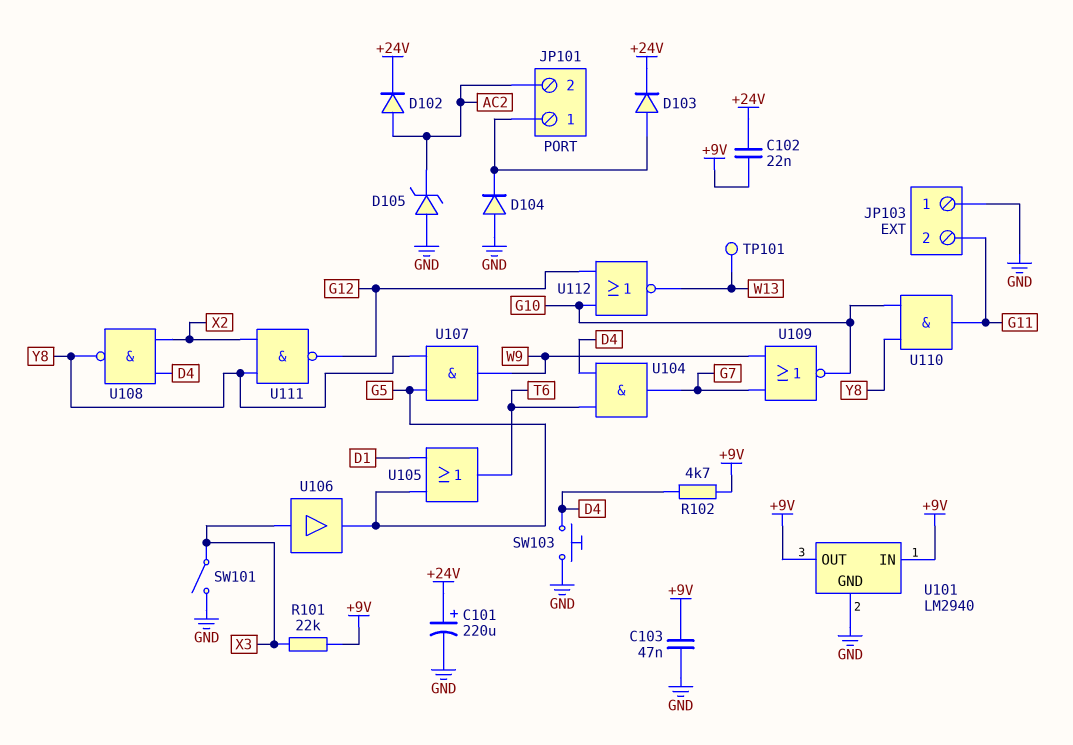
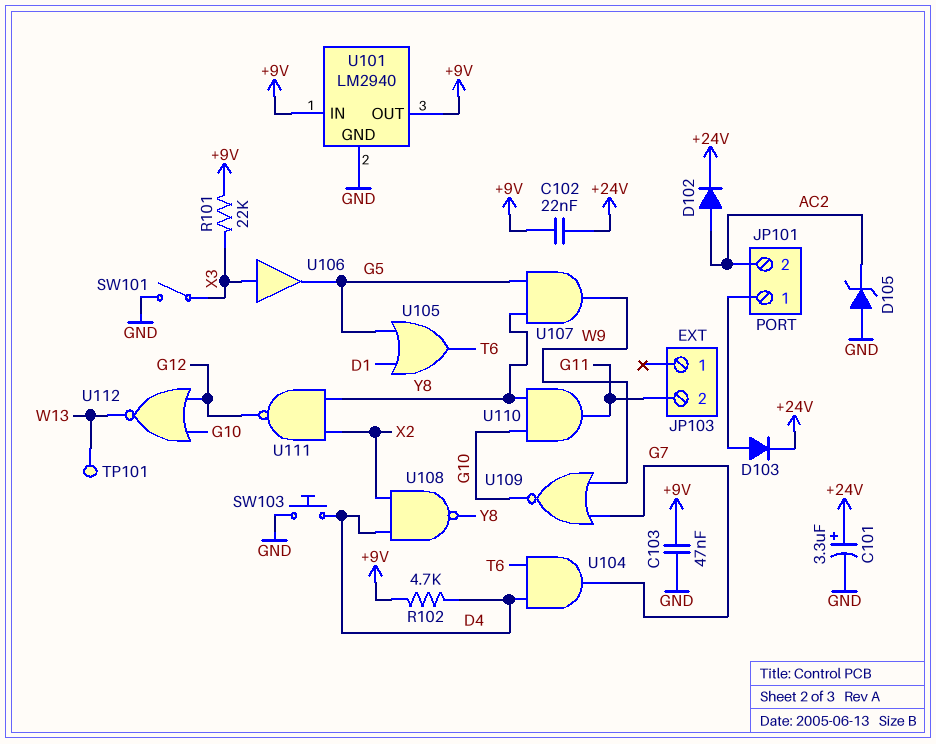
C101: 220uF (plus +24V, minus GND) -> 3.3uF (plus +24V, minus GND)
D104: diode (A GND, K JP101/1) -> none
JP103 pin 1: GND -> none

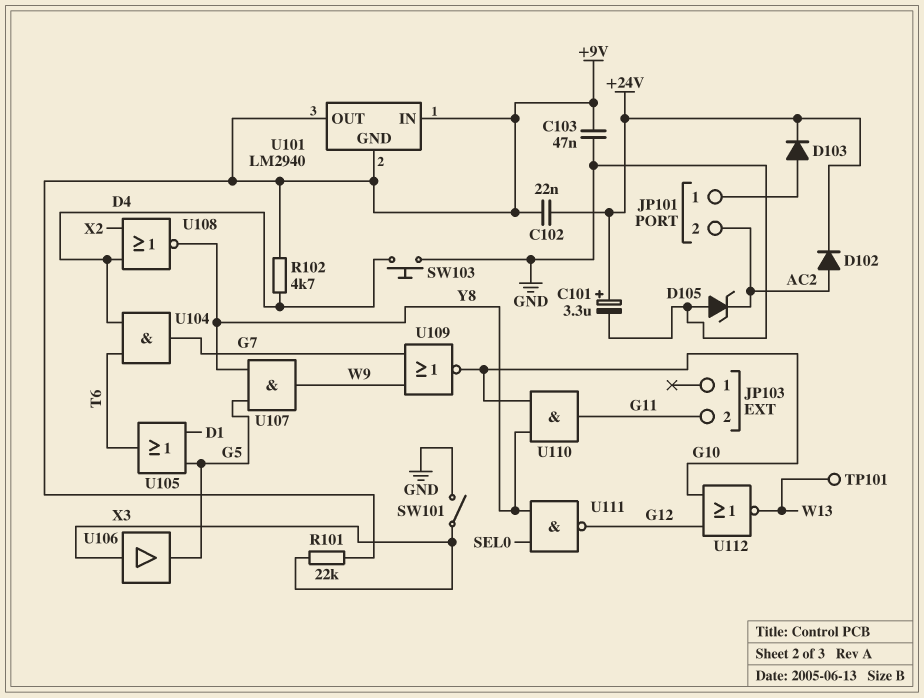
U101 pin GND: GND -> +9V
U108: NAND (in D4, in X2, out Y8) -> NOR (in D4, in X2, out Y8)
U111: NAND (in X2, in Y8, out G12) -> NAND (in SEL0, in Y8, out G12)

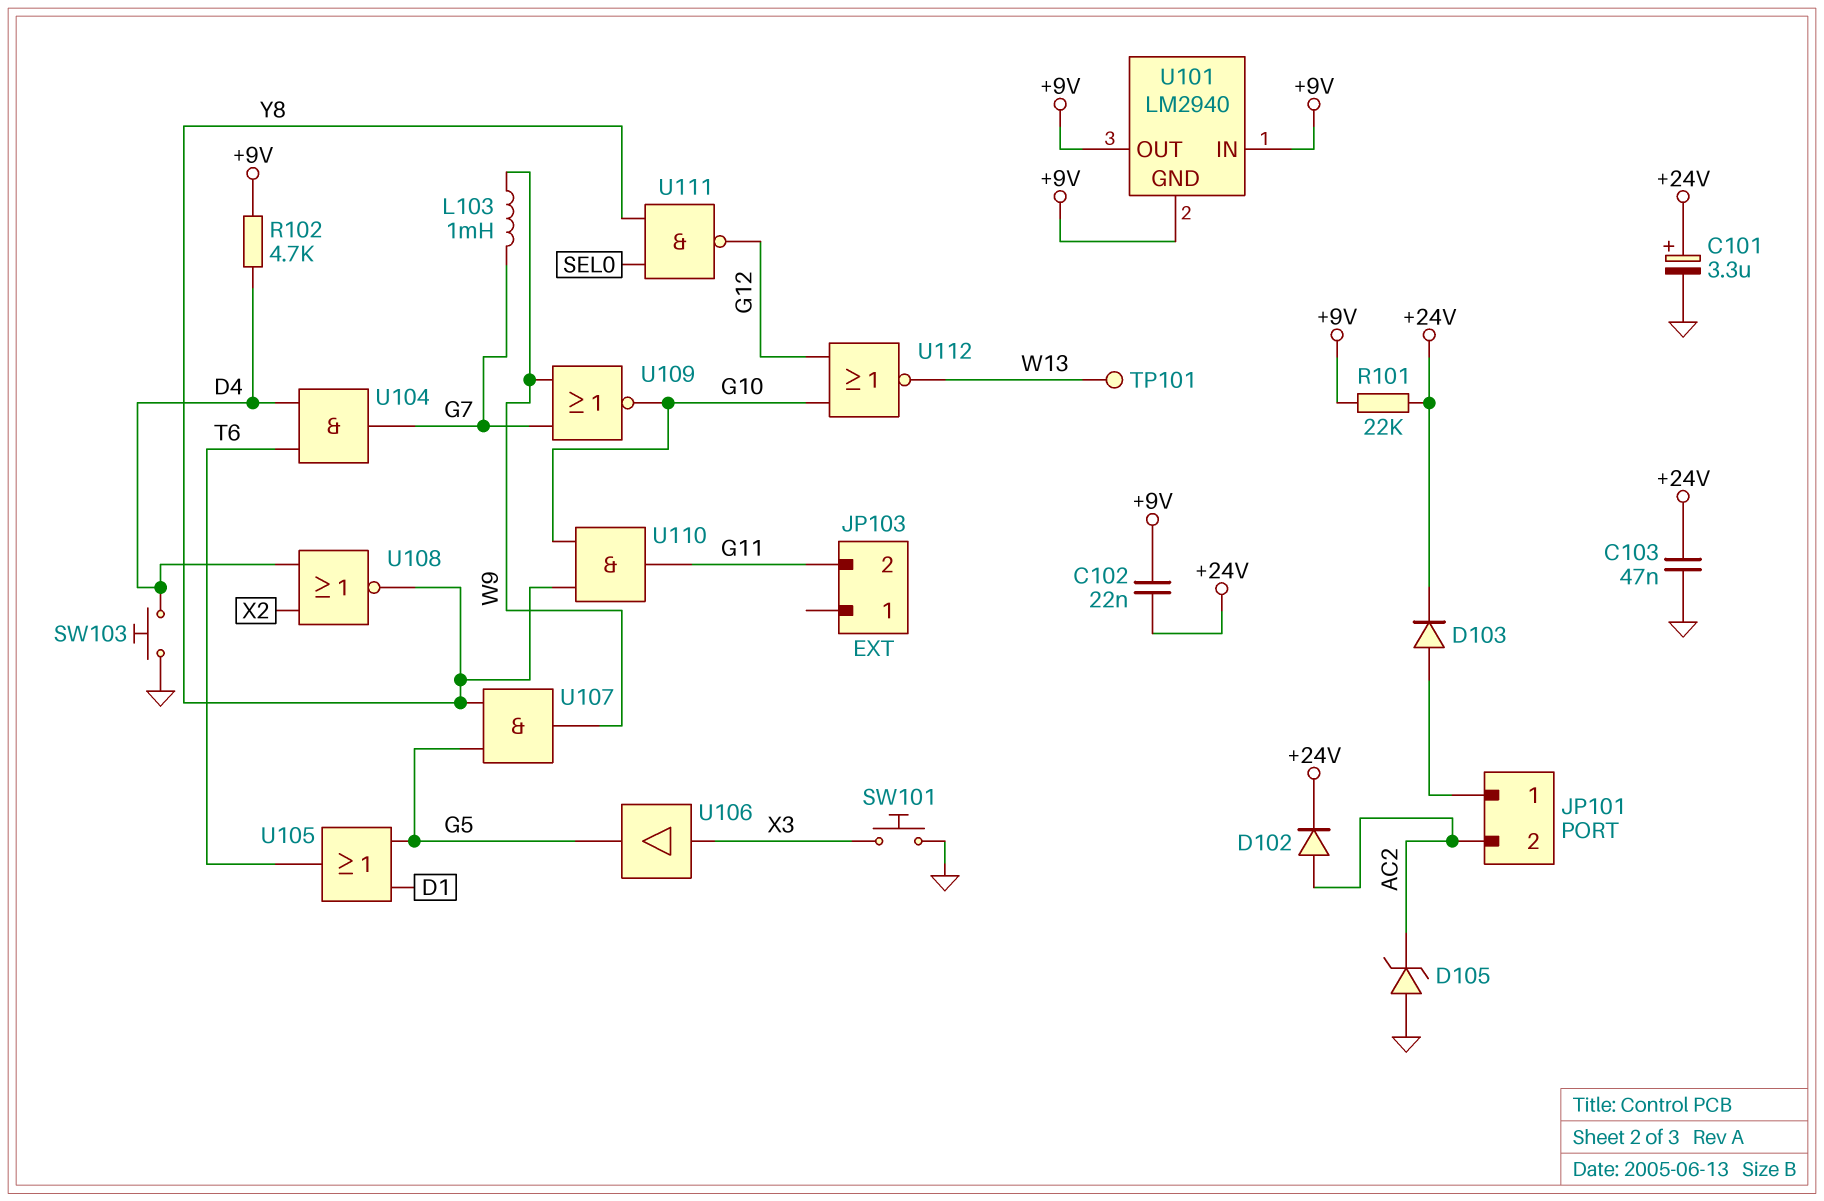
C103: 47nF (+9V, GND) -> 47nF (+24V, GND)
L103: none -> 1mH (G7, W9)
R101: 22k (+9V, X3) -> 22k (+9V, +24V)
SW101: switch (GND, X3) -> button (GND, X3)

